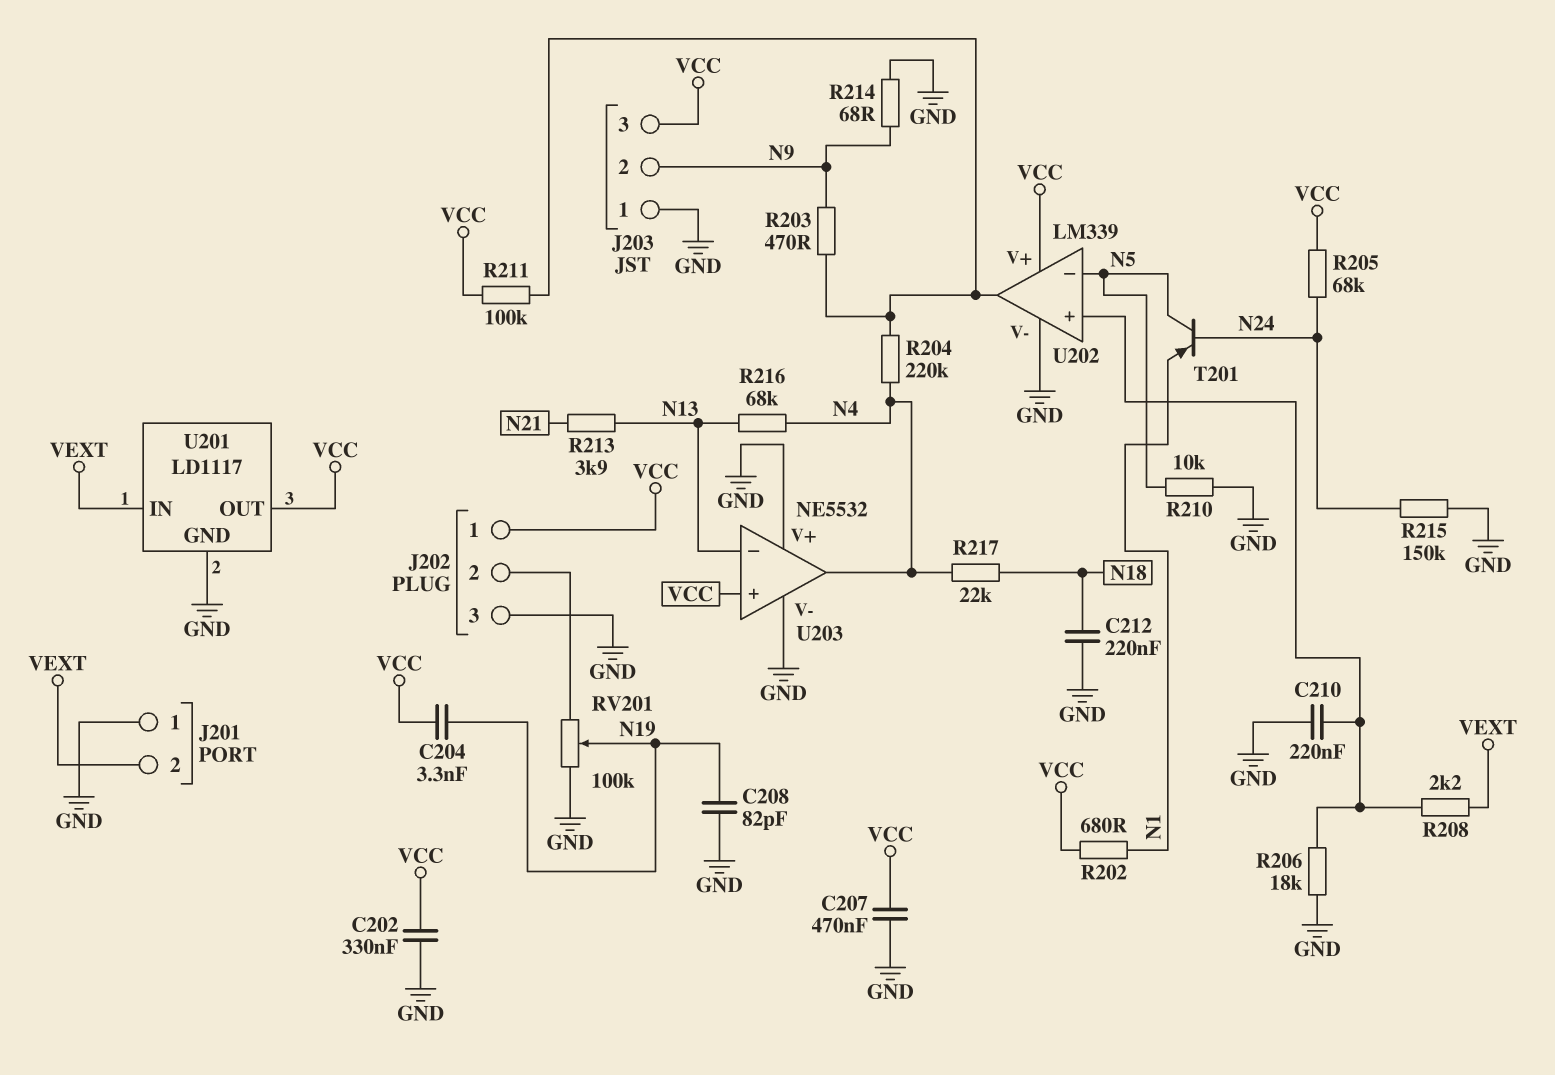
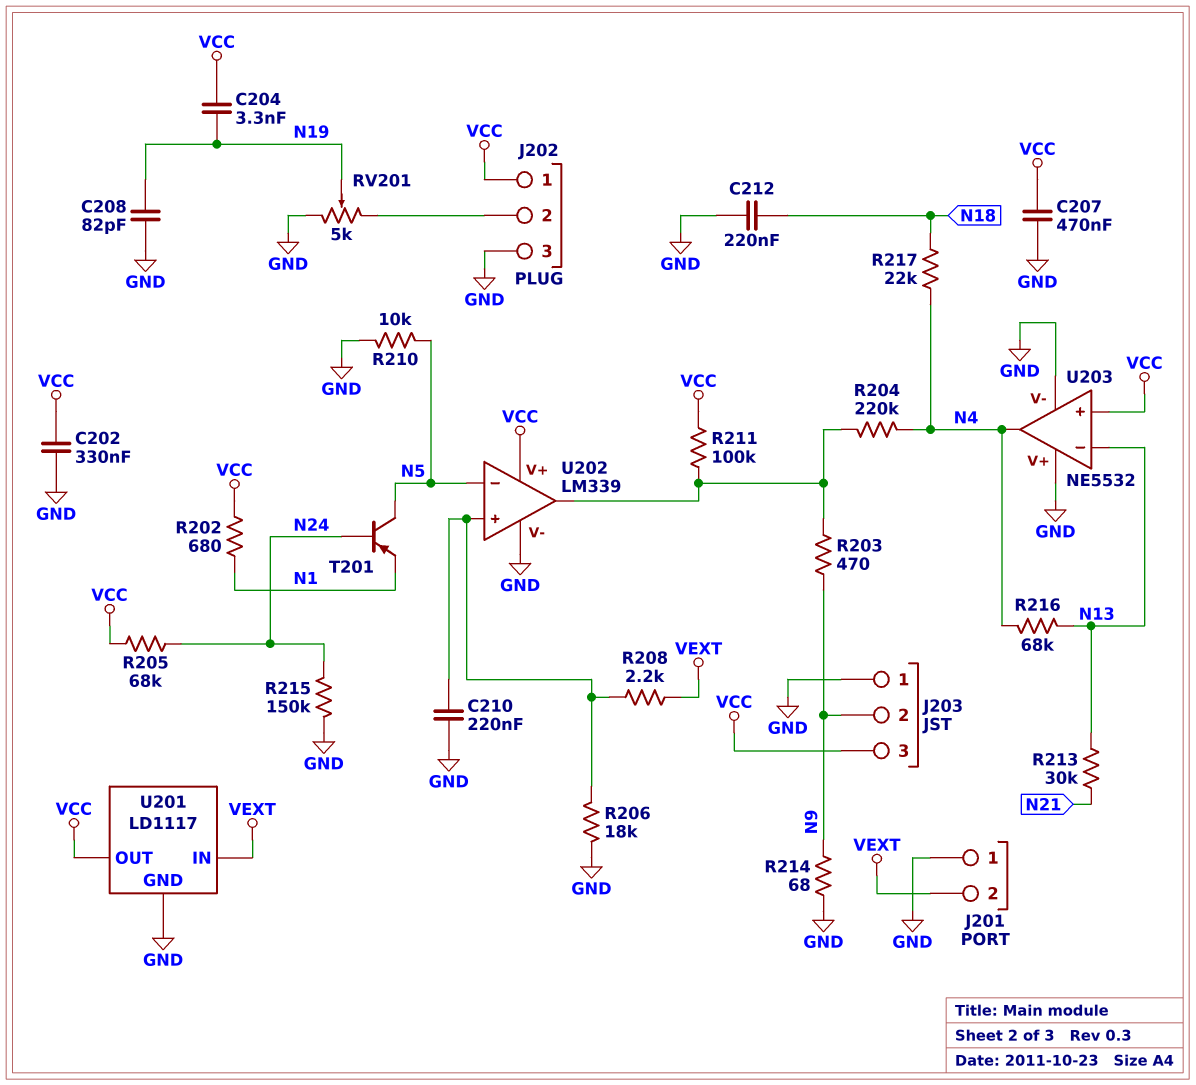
R213: 3.9k (N13, N21) -> 30k (N13, N21)
RV201: 100k (GND, J202/2, wiper N19) -> 5k (GND, J202/2, wiper N19)

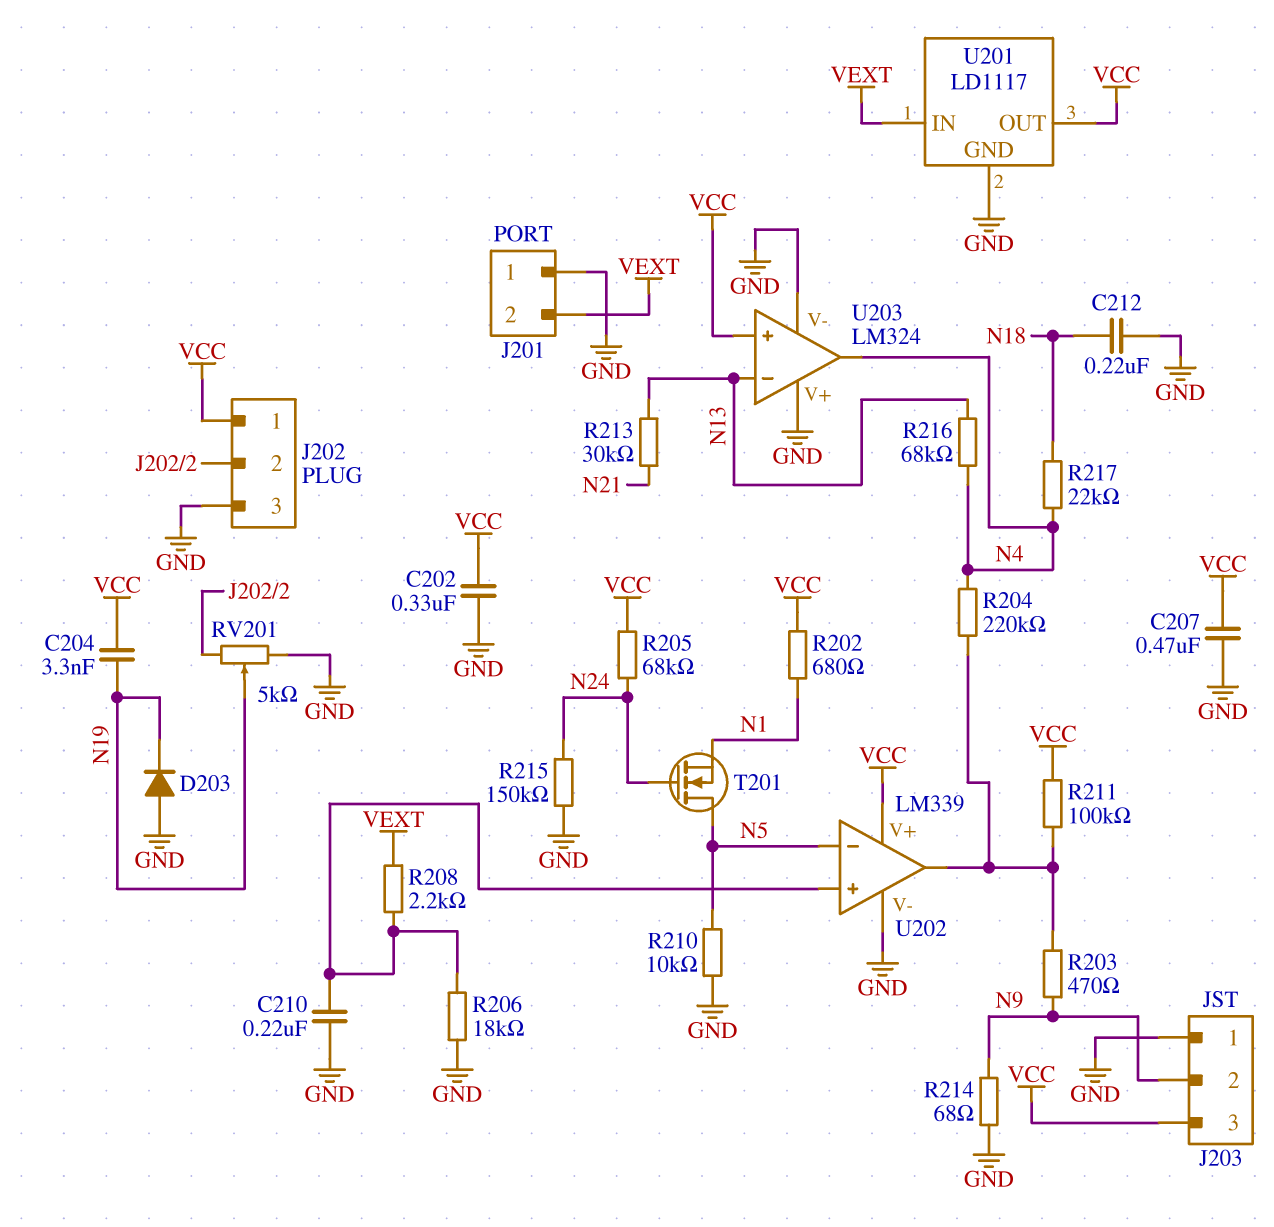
C208: 82pF (GND, N19) -> none
D203: none -> diode (A GND, K N19)
T201: PNP (B N24, C N5, E N1) -> NMOS (G N24, D N5, S N1)
U203: NE5532 -> LM324

